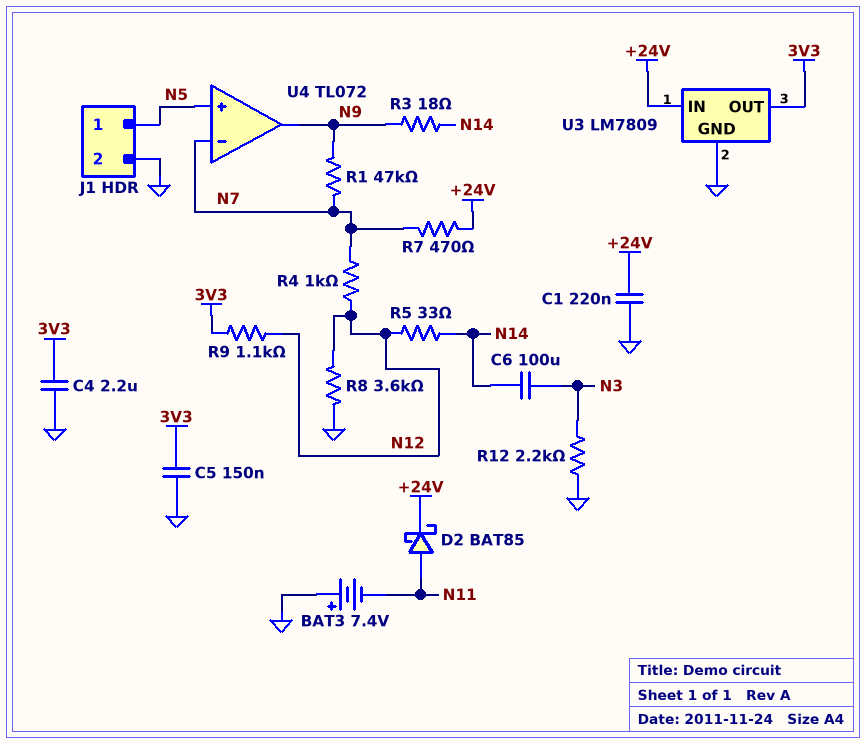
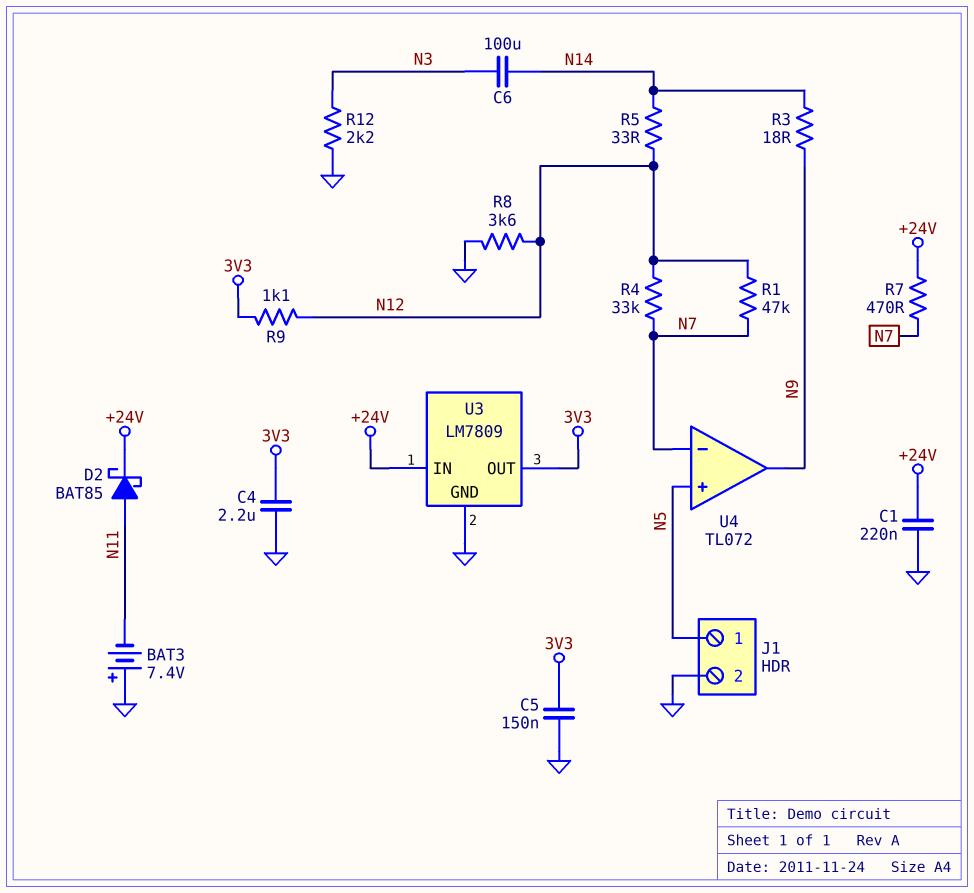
R1: 47k (N7, N9) -> 47k (N7, N12)
R4: 1k (N7, N12) -> 33k (N7, N12)

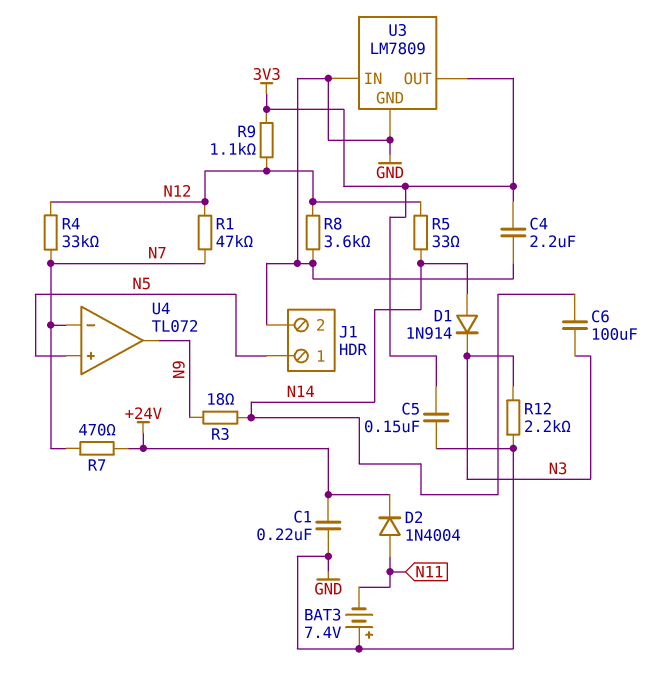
D1: none -> diode 1N914 (A N14, K N3)
D2: schottky BAT85 (A N11, K +24V) -> diode 1N4004 (A N11, K +24V)
U3 pin IN: +24V -> GND

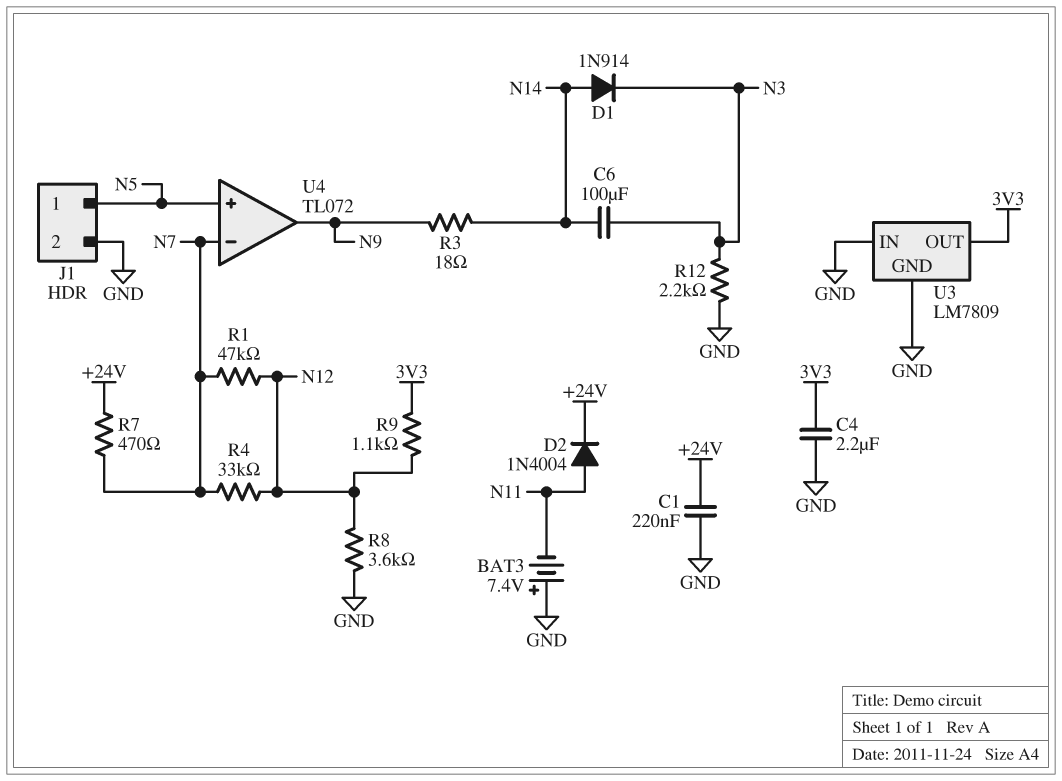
C5: 150nF (3V3, GND) -> none
R5: 33 (N12, N14) -> none

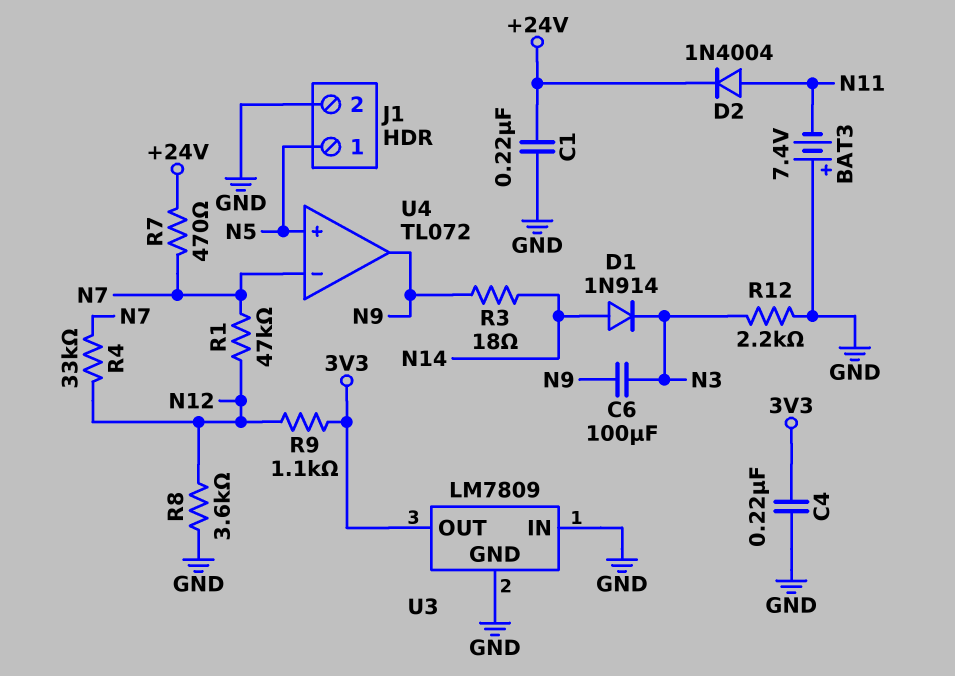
C4: 2.2uF (3V3, GND) -> 220nF (3V3, GND)
C6: 100uF (N3, N14) -> 100uF (N3, N9)

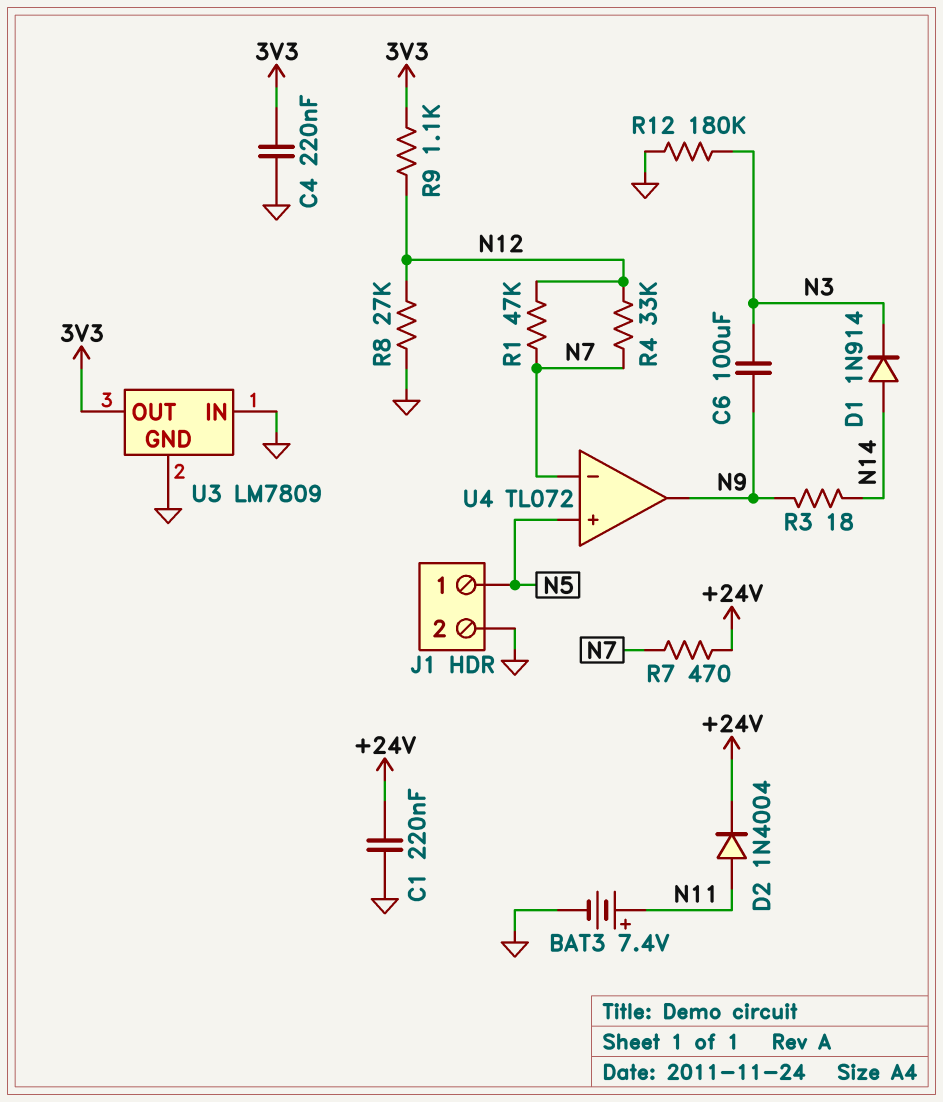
BAT3: 7.4V (plus GND, minus N11) -> 7.4V (plus N11, minus GND)
R8: 3.6k (GND, N12) -> 27k (GND, N12)
R12: 2.2k (GND, N3) -> 180k (GND, N3)

